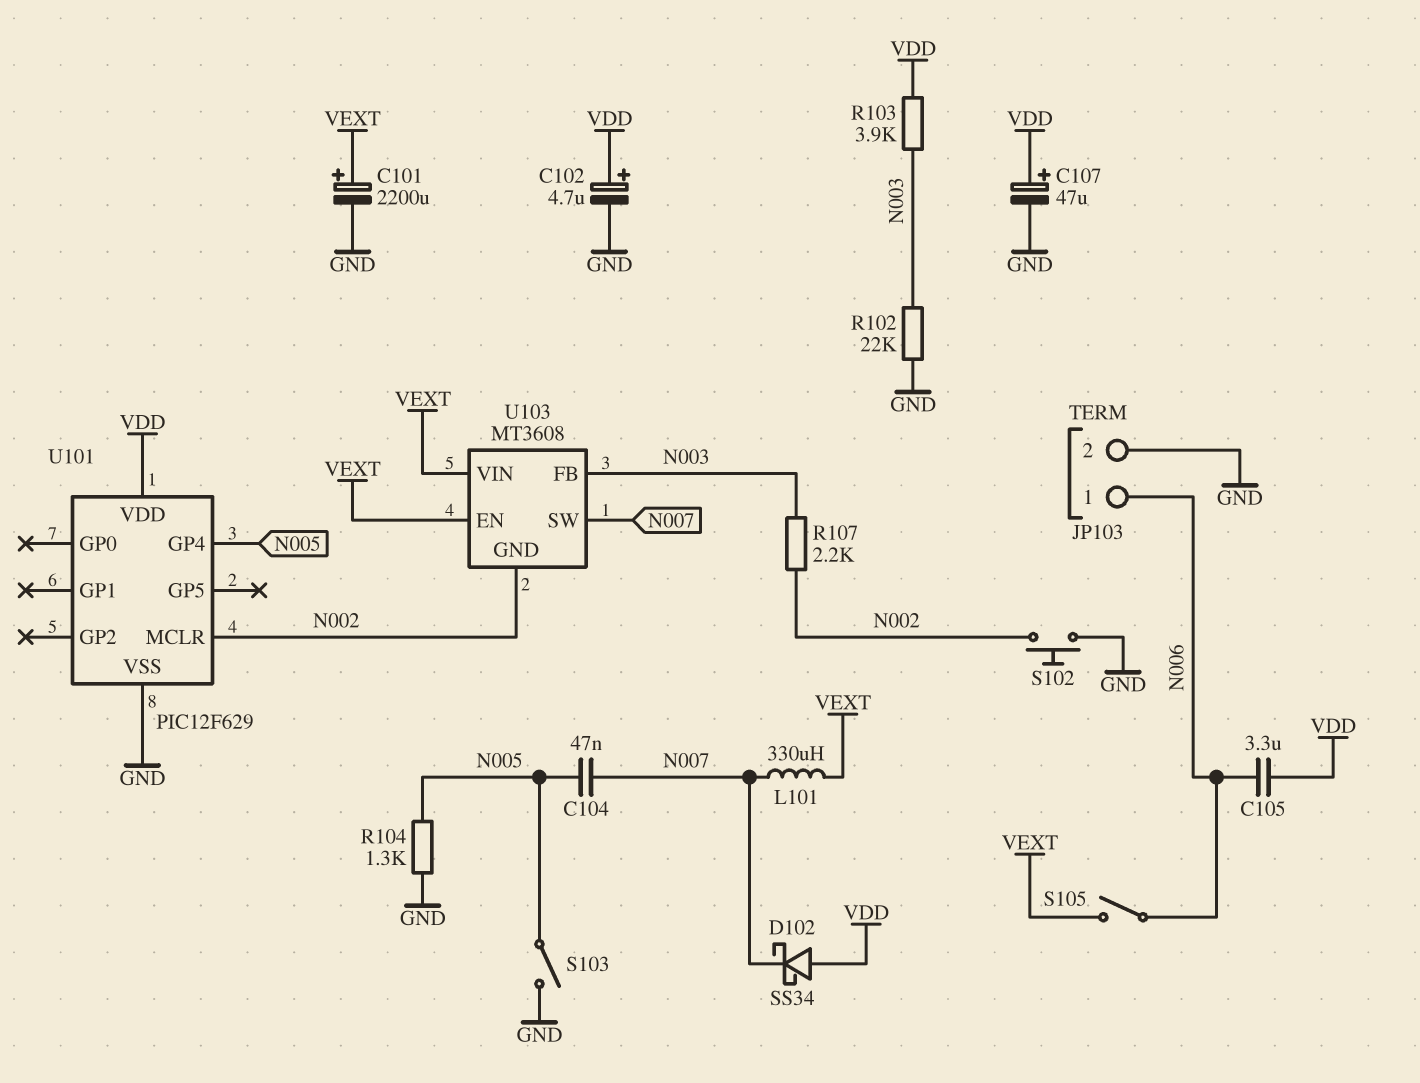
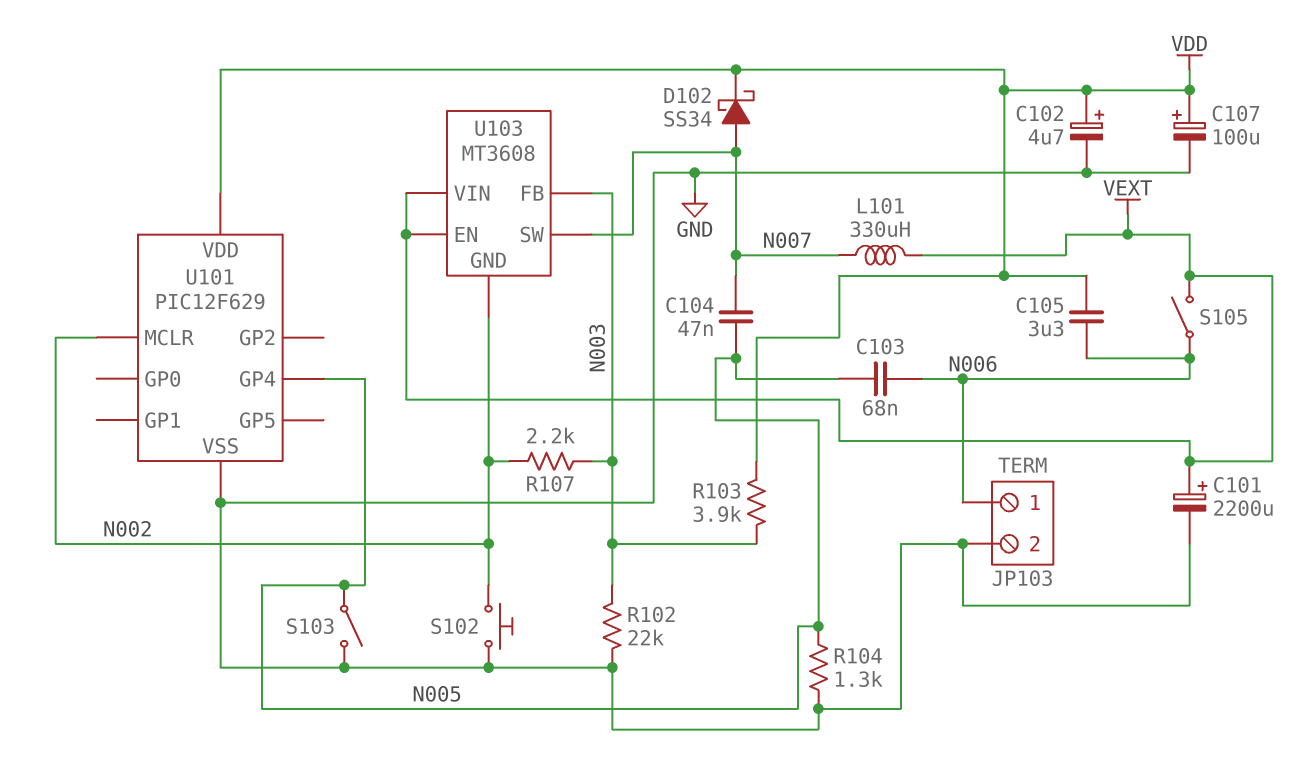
C103: none -> 68nF (N005, N006)
C107: 47uF (plus VDD, minus GND) -> 100uF (plus VDD, minus GND)
D102: schottky SS34 (A VDD, K N007) -> schottky SS34 (A N007, K VDD)

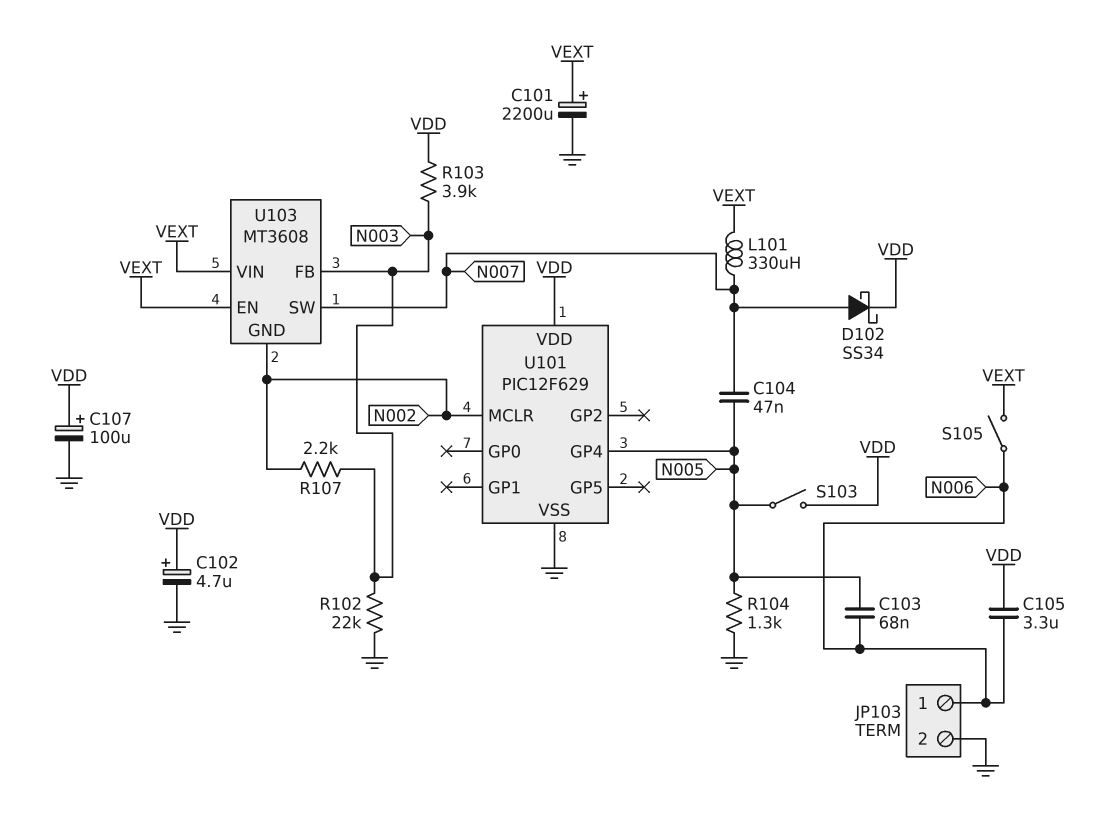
S102: button (GND, N002) -> none
S103: switch (GND, N005) -> switch (N005, VDD)

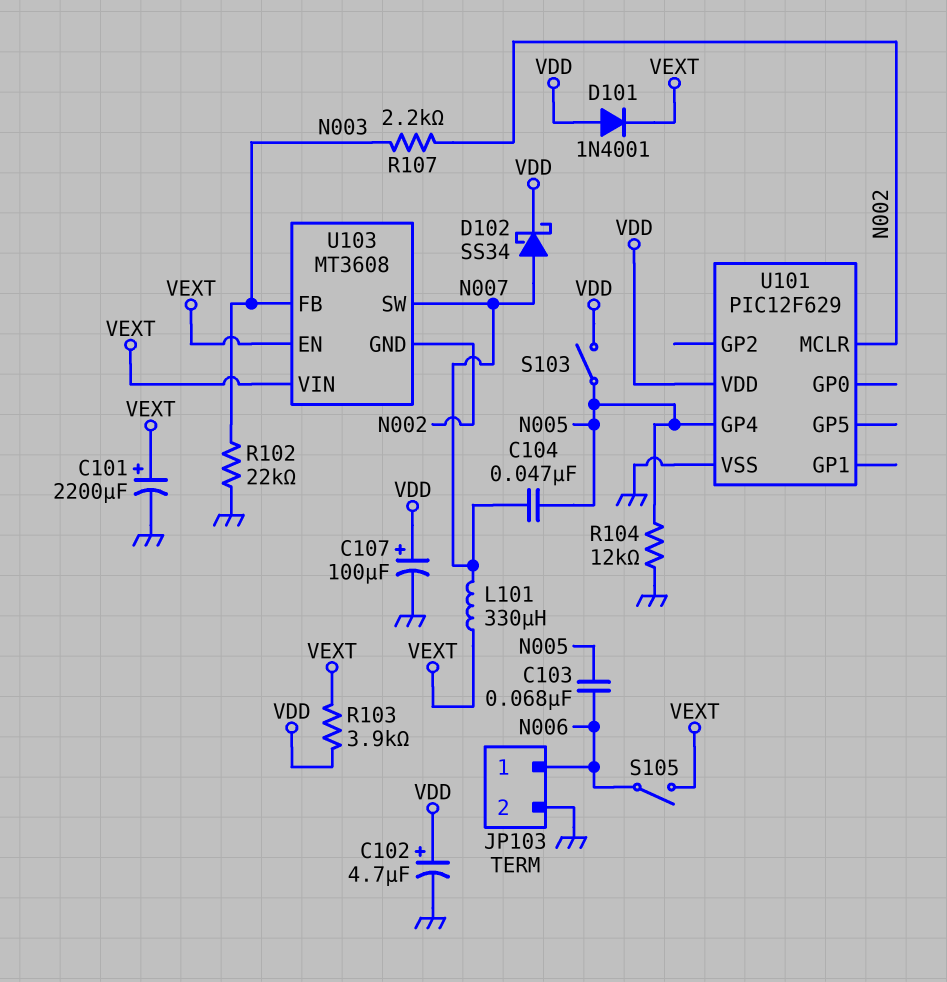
C105: 3.3uF (N006, VDD) -> none
D101: none -> diode 1N4001 (A VDD, K VEXT)
R103: 3.9k (N003, VDD) -> 3.9k (VDD, VEXT)
R104: 1.3k (GND, N005) -> 12k (GND, N005)

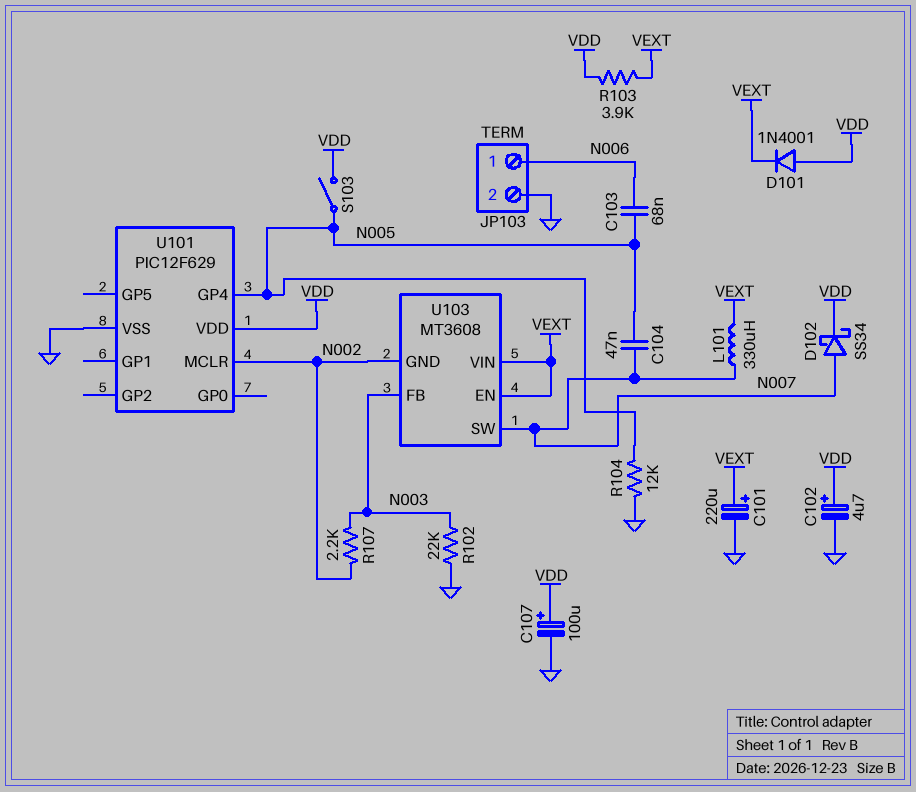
C101: 2200uF (plus VEXT, minus GND) -> 220uF (plus VEXT, minus GND)
S105: switch (N006, VEXT) -> none

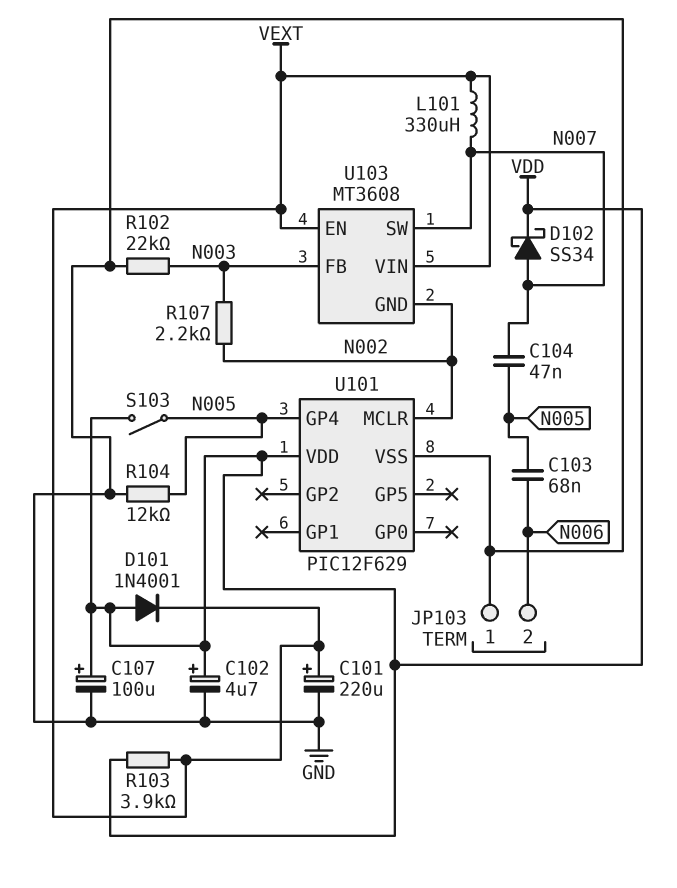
JP103 pin 1: N006 -> GND
JP103 pin 2: GND -> N006

